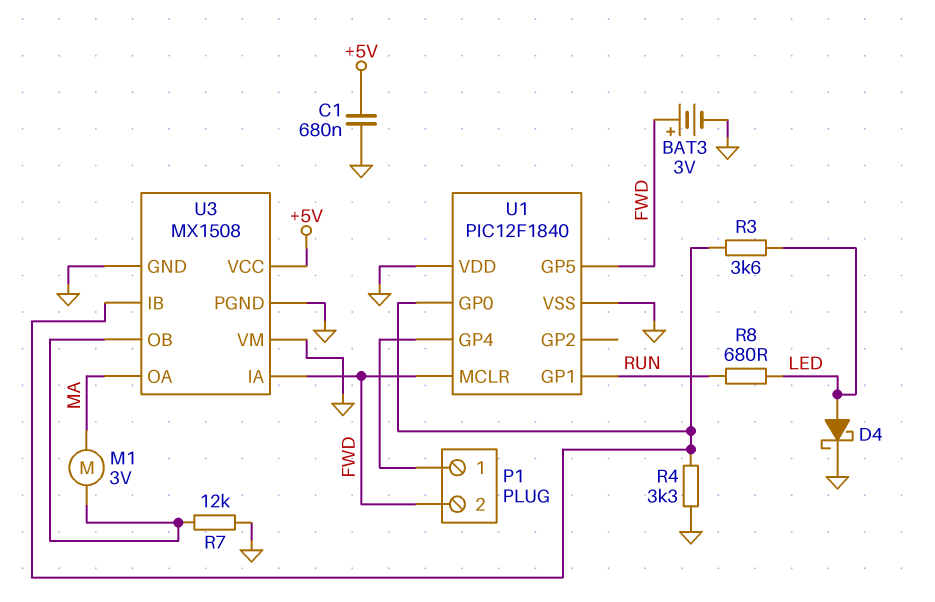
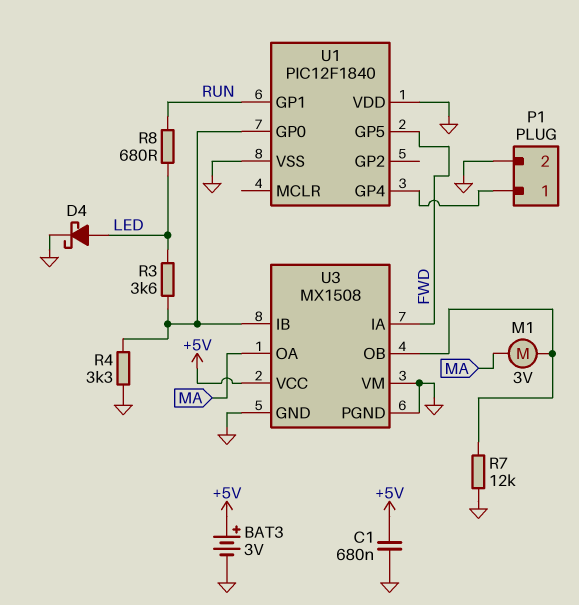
BAT3: 3V (plus FWD, minus GND) -> 3V (plus +5V, minus GND)
P1 pin 2: FWD -> GND
U1 pin MCLR: FWD -> none

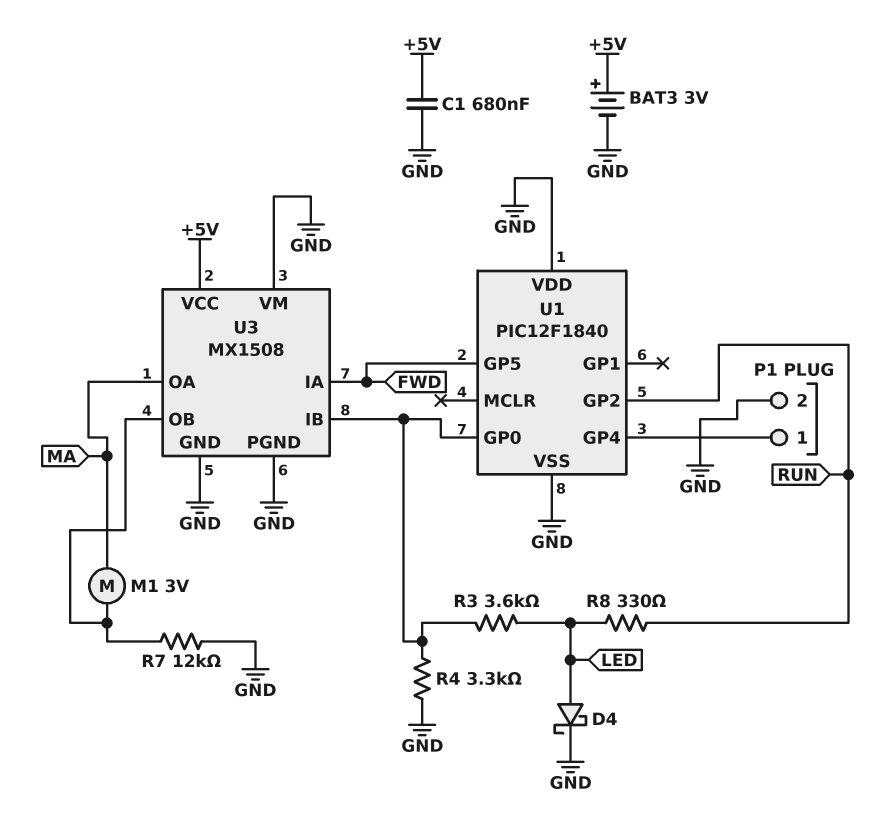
R8: 680 (LED, RUN) -> 330 (LED, RUN)
U1 pin GP1: RUN -> none
U1 pin GP2: none -> RUN

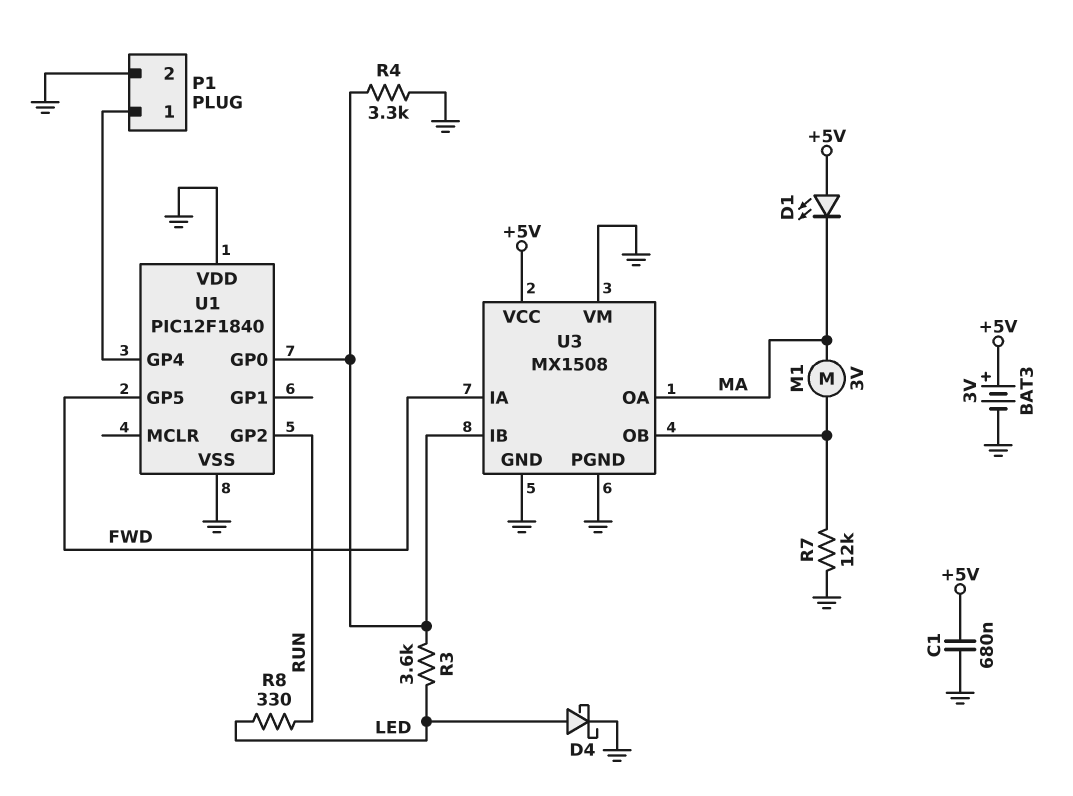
D1: none -> LED (A +5V, K MA)

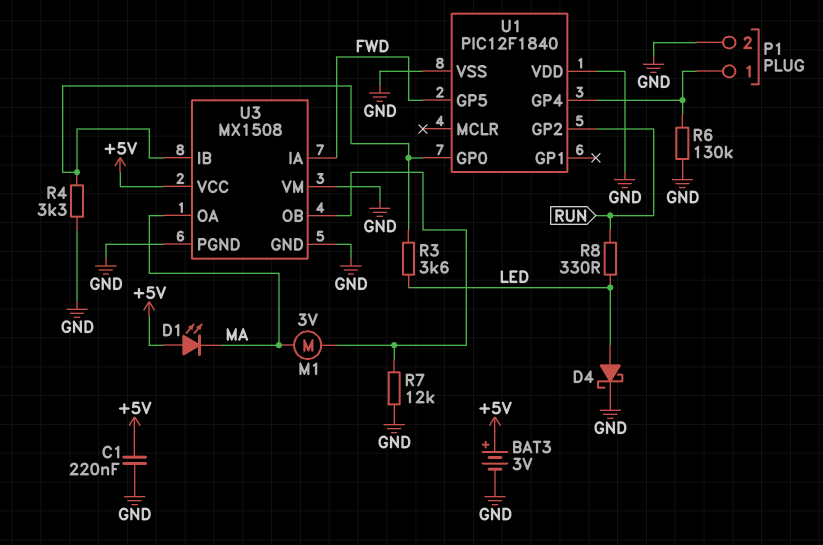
C1: 680nF (+5V, GND) -> 220nF (+5V, GND)
R6: none -> 130k (GND, P1/1)

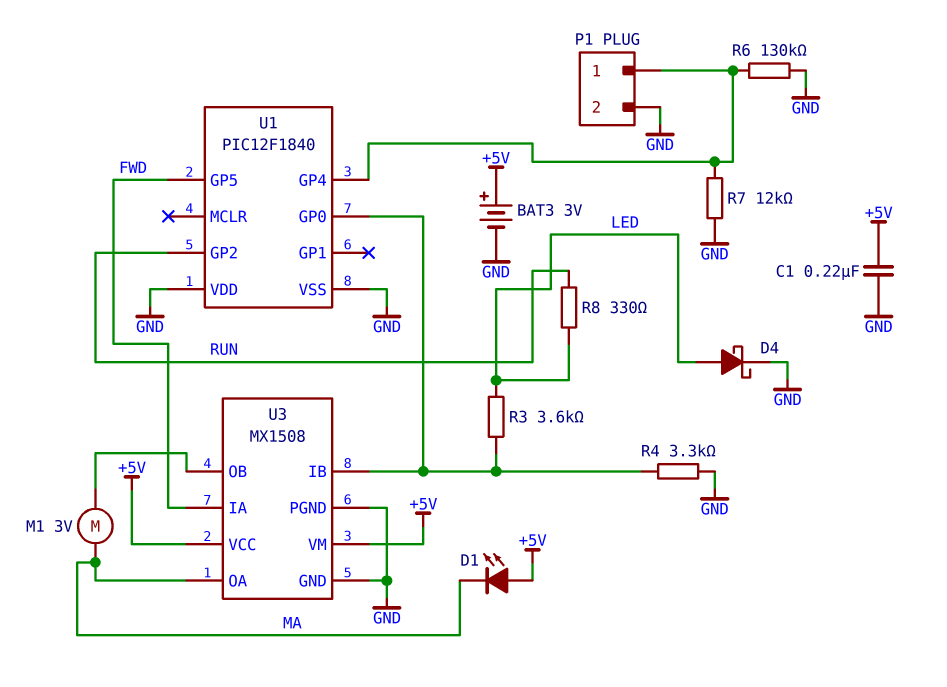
R7: 12k (GND, U3/OB) -> 12k (GND, P1/1)
U3 pin VM: GND -> +5V

